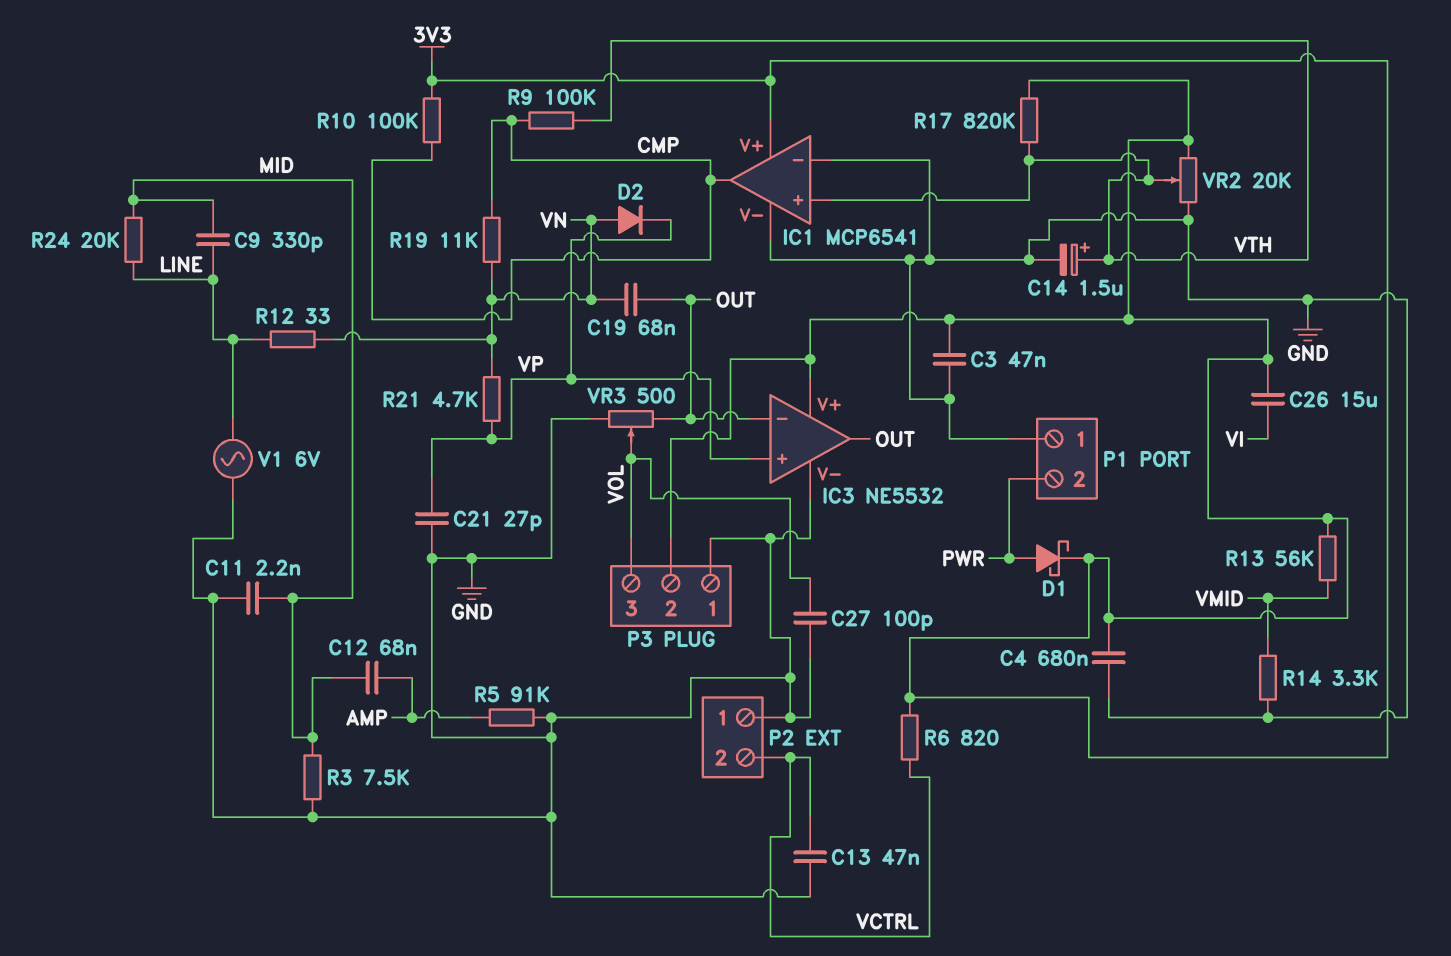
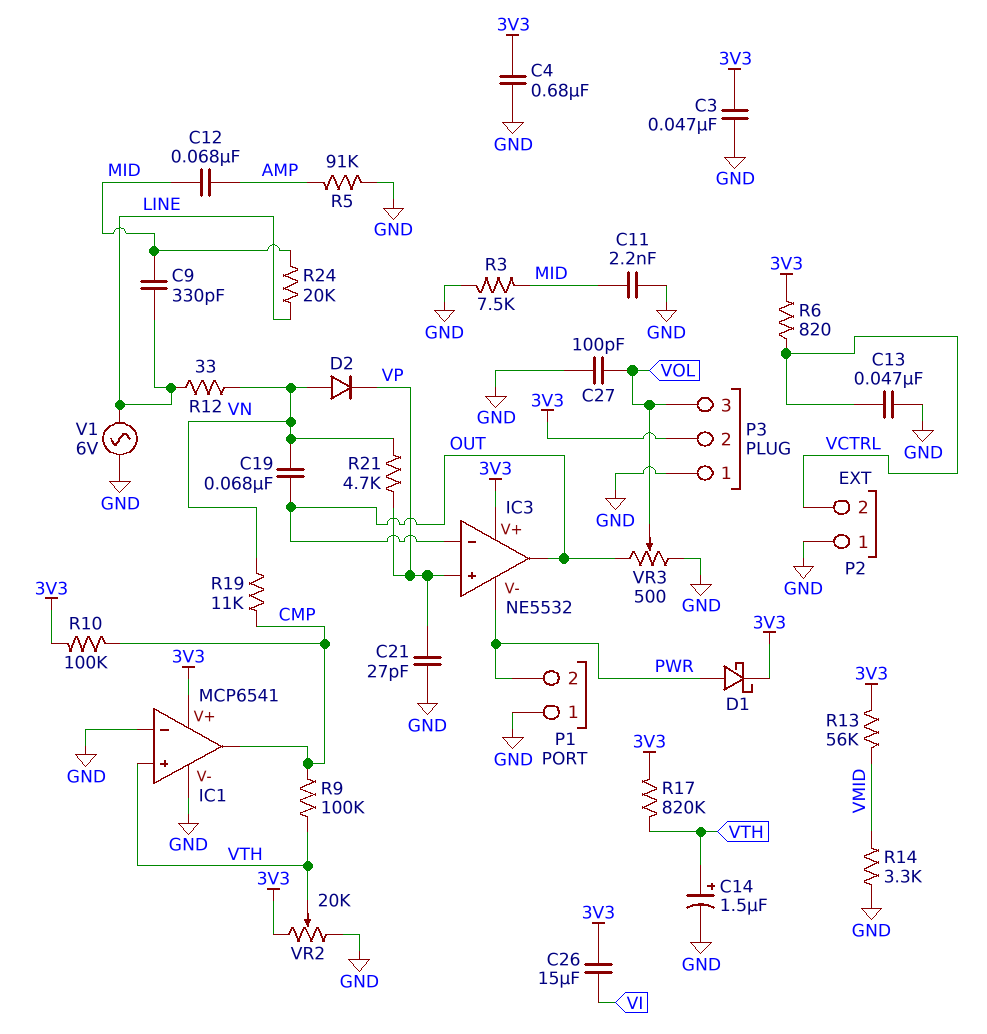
IC3 pin V-: GND -> PWR

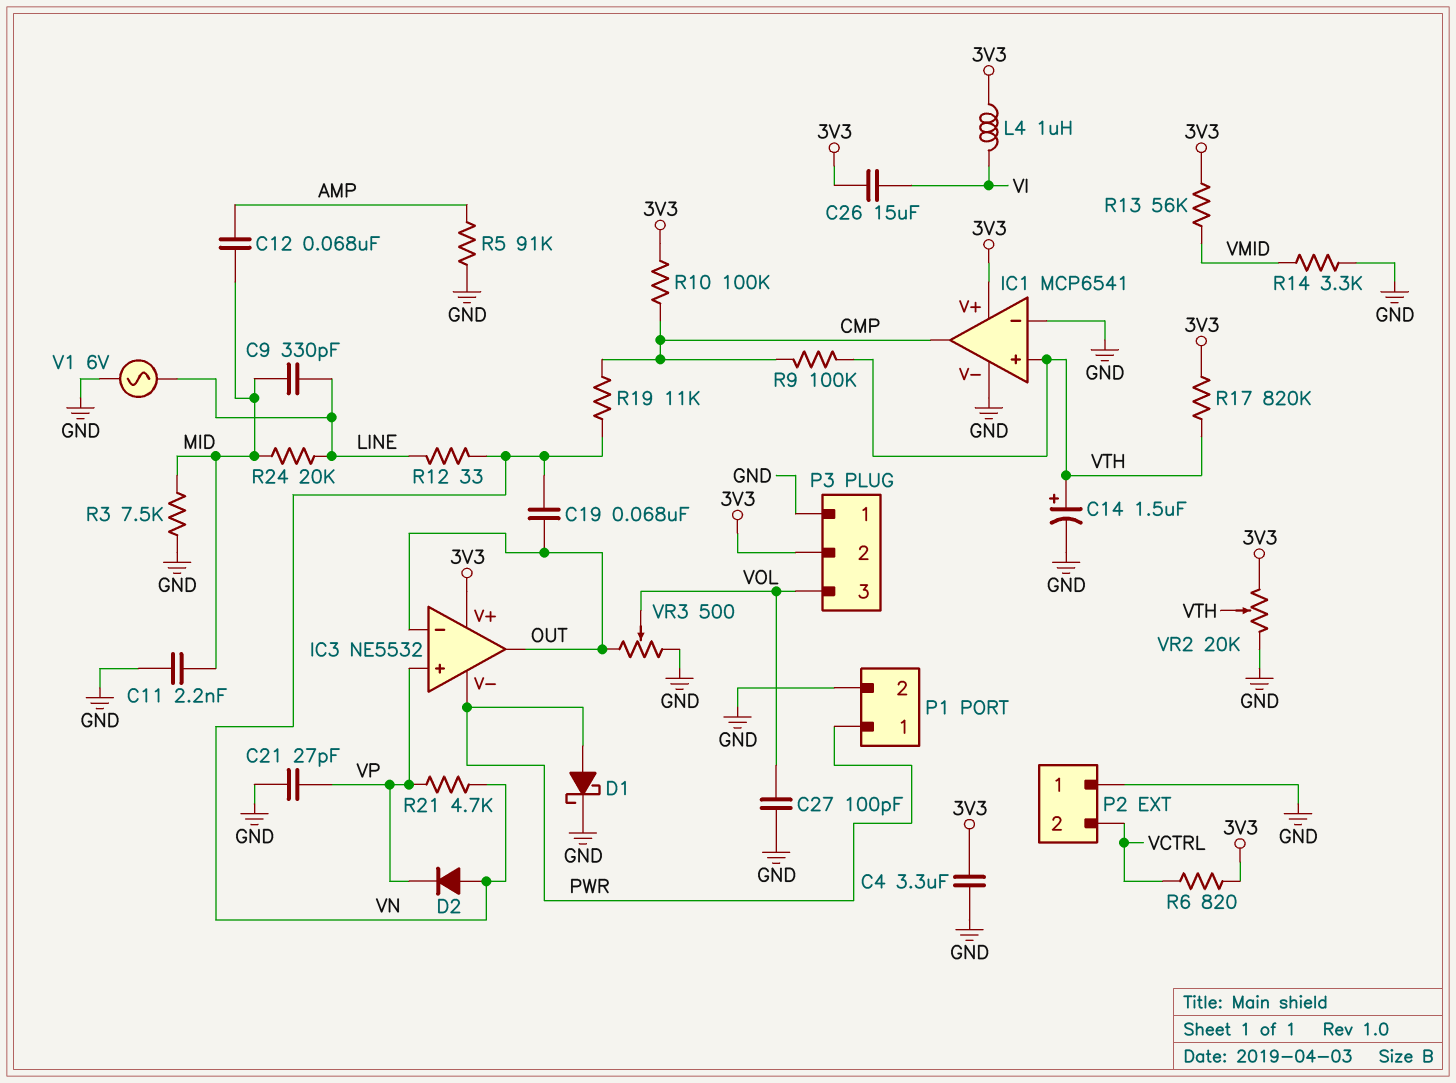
C3: 47nF (3V3, GND) -> none
C4: 680nF (3V3, GND) -> 3.3uF (3V3, GND)
C13: 47nF (GND, VCTRL) -> none
D1: schottky (A PWR, K 3V3) -> schottky (A PWR, K GND)
L4: none -> 1uH (3V3, VI)
P1 pin 1: GND -> PWR
P1 pin 2: PWR -> GND

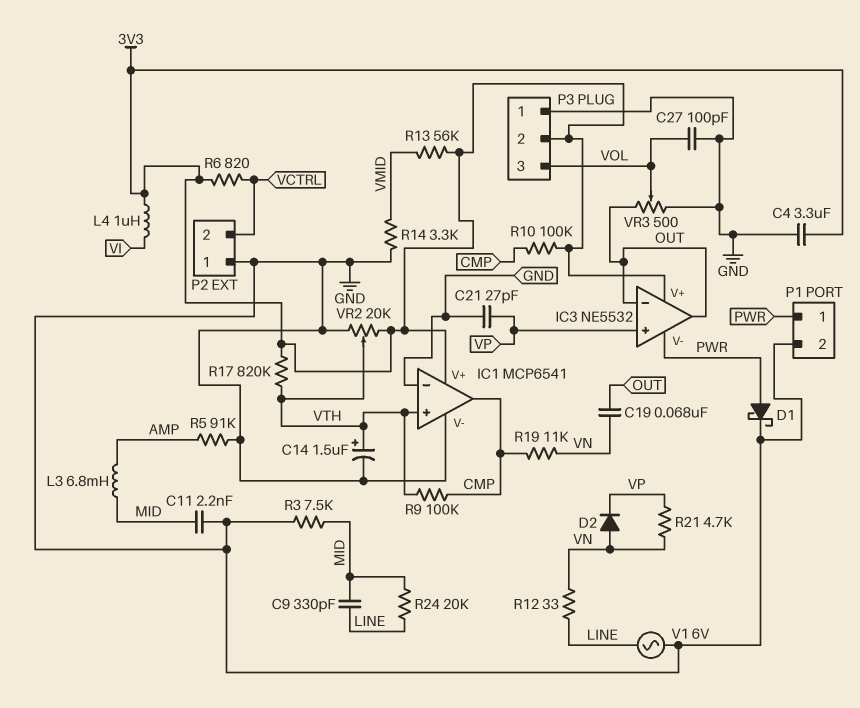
C12: 68nF (AMP, MID) -> none
C26: 15uF (3V3, VI) -> none
L3: none -> 6.8mH (AMP, MID)

